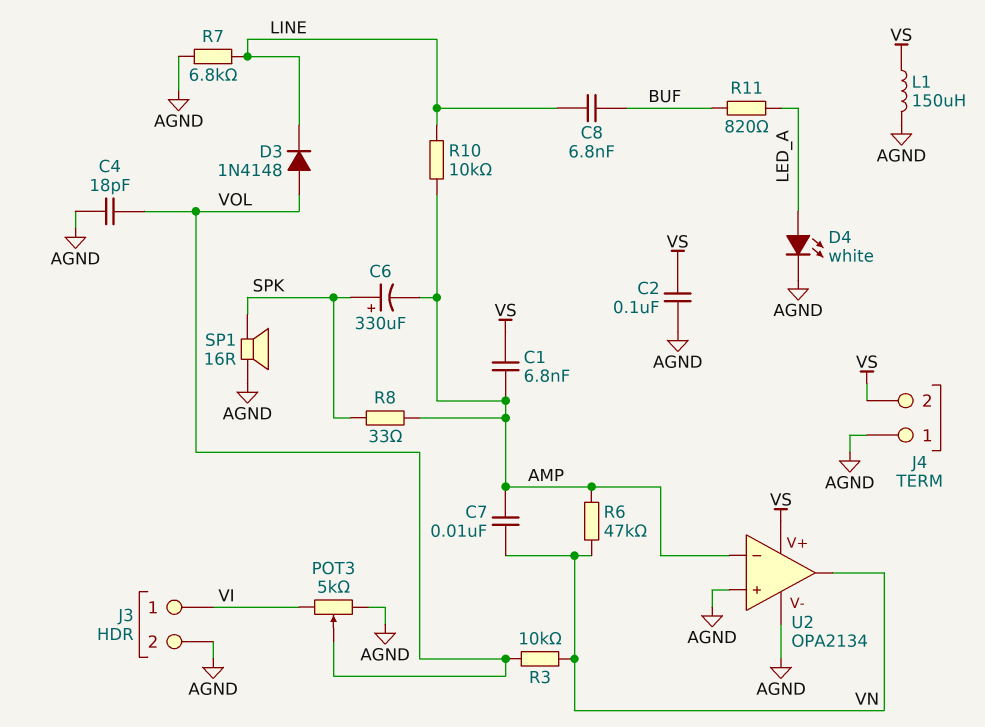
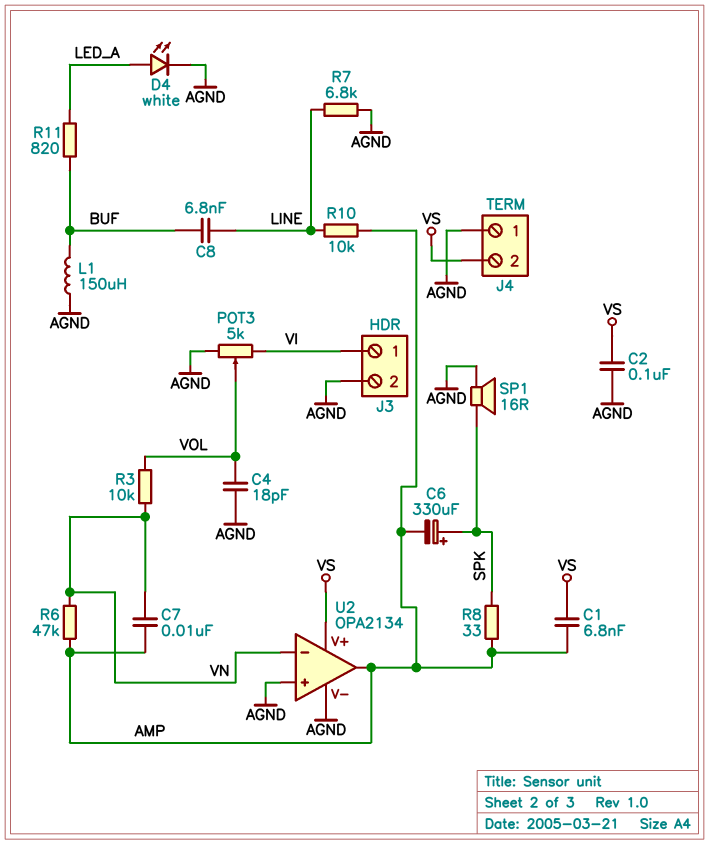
D3: diode 1N4148 (A VOL, K LINE) -> none
L1: 150uH (AGND, VS) -> 150uH (AGND, BUF)
U2 pin in-: AMP -> VN
U2 pin out: VN -> AMP

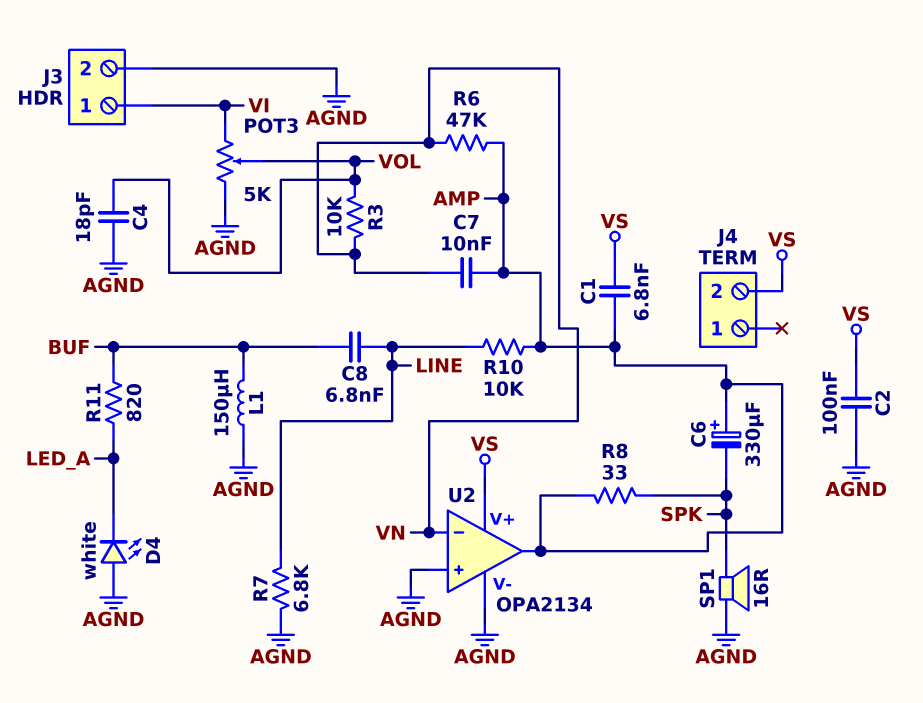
C6: 330uF (plus SPK, minus AMP) -> 330uF (plus AMP, minus SPK)
D4: LED white (A LED_A, K AGND) -> LED white (A AGND, K LED_A)
J4 pin 1: AGND -> none

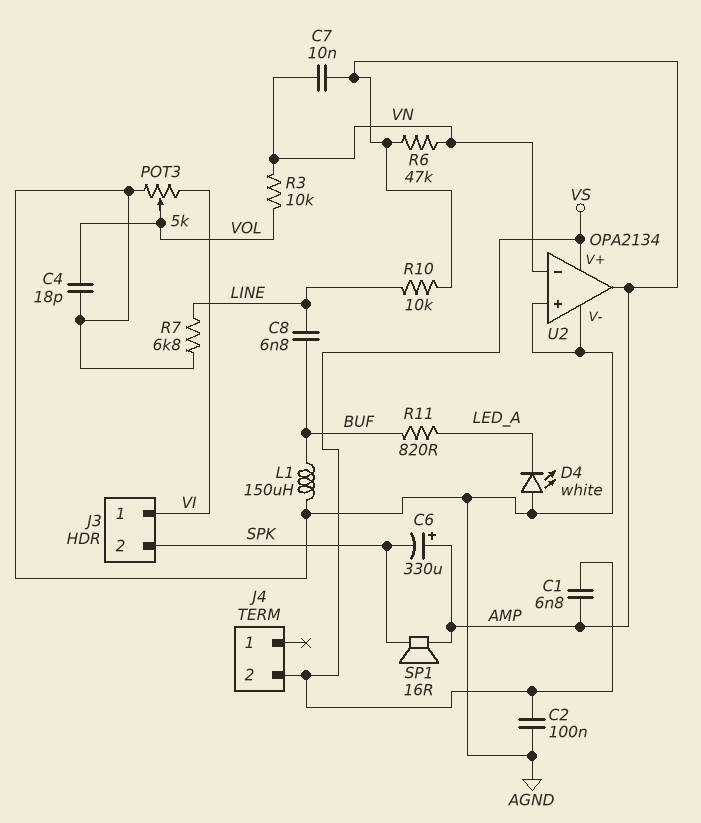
J3 pin 2: AGND -> SPK
R8: 33 (AMP, SPK) -> none
SP1: speaker 16R (AGND, SPK) -> speaker 16R (AMP, SPK)

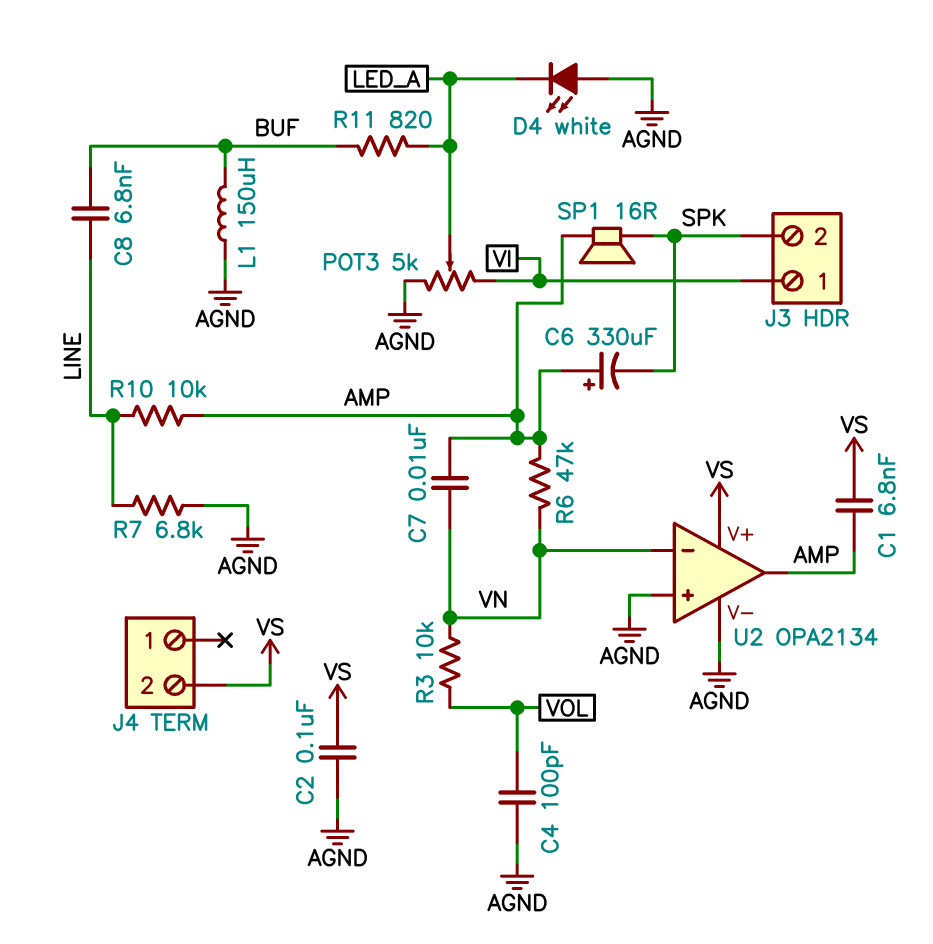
C4: 18pF (AGND, VOL) -> 100pF (AGND, VOL)
POT3: 5k (AGND, VI, wiper VOL) -> 5k (AGND, VI, wiper LED_A)

